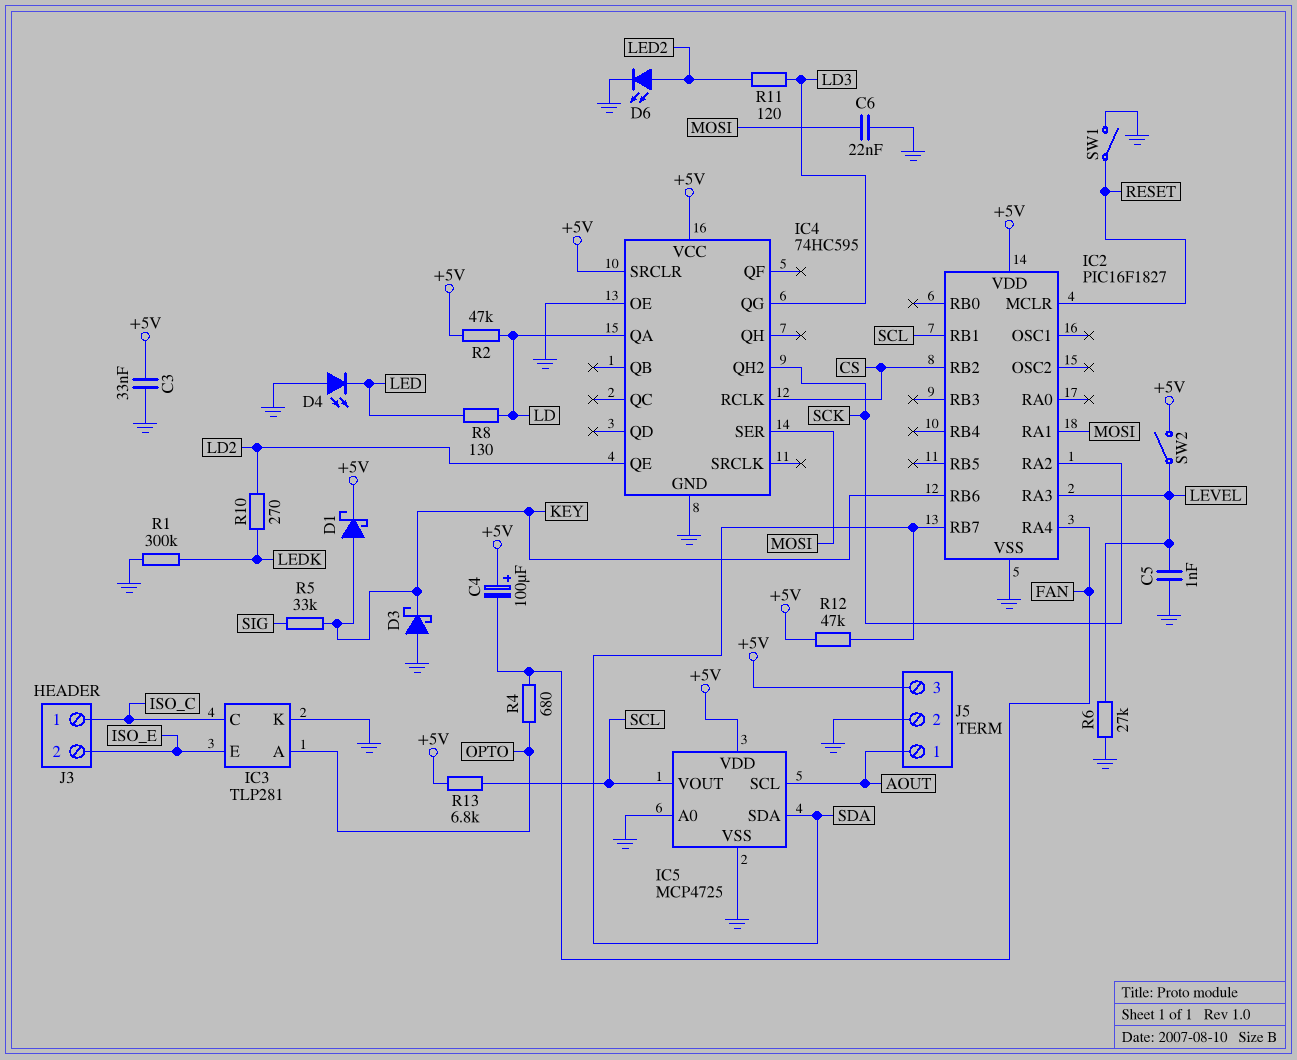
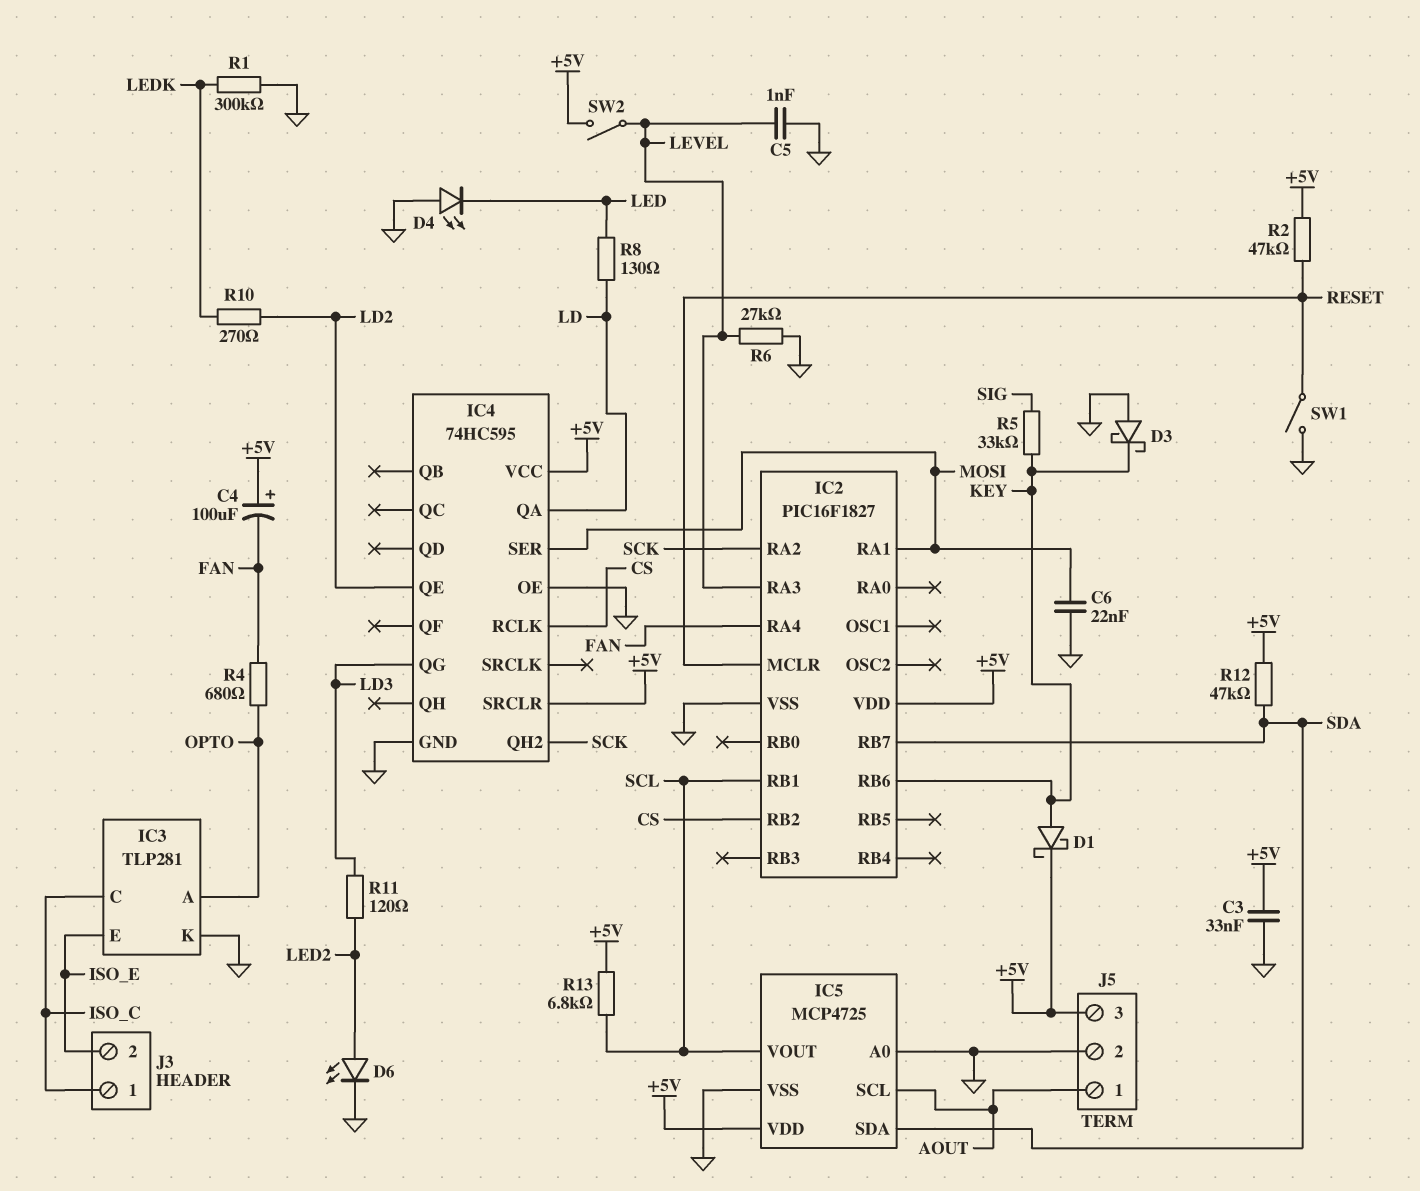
R2: 47k (+5V, LD) -> 47k (+5V, RESET)

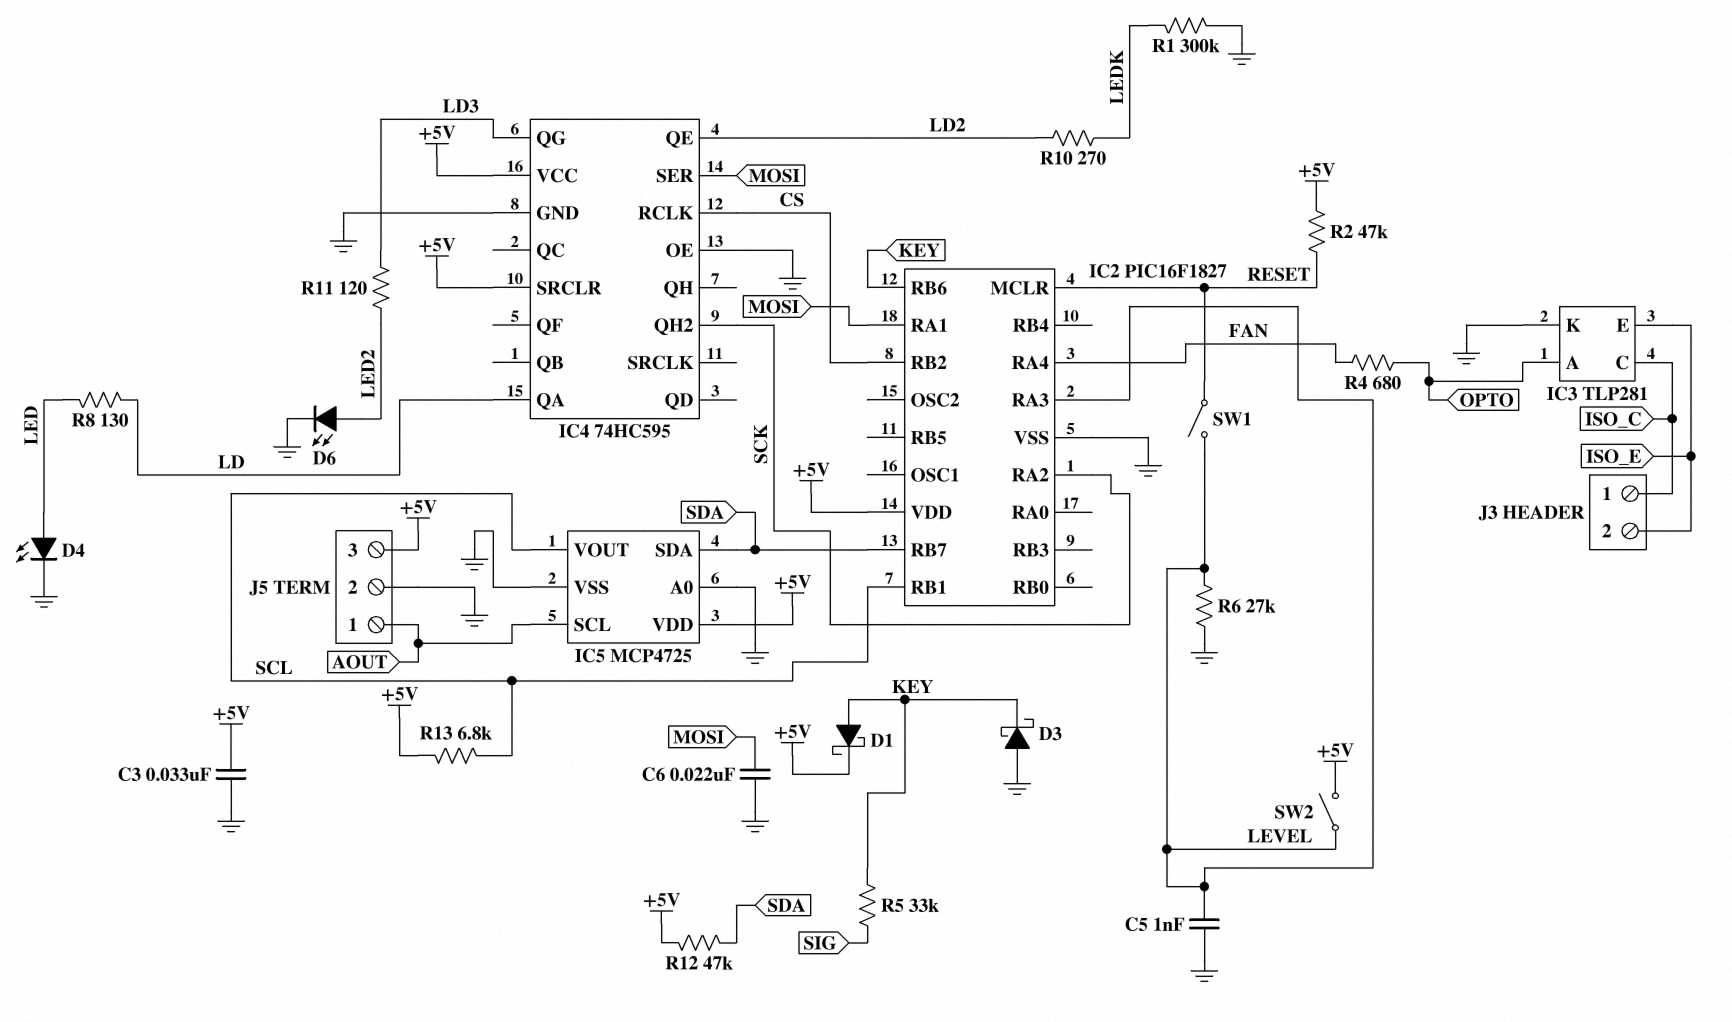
C4: 100uF (plus +5V, minus FAN) -> none
D4: LED (A GND, K LED) -> LED (A LED, K GND)
SW1: switch (GND, RESET) -> switch (LEVEL, RESET)

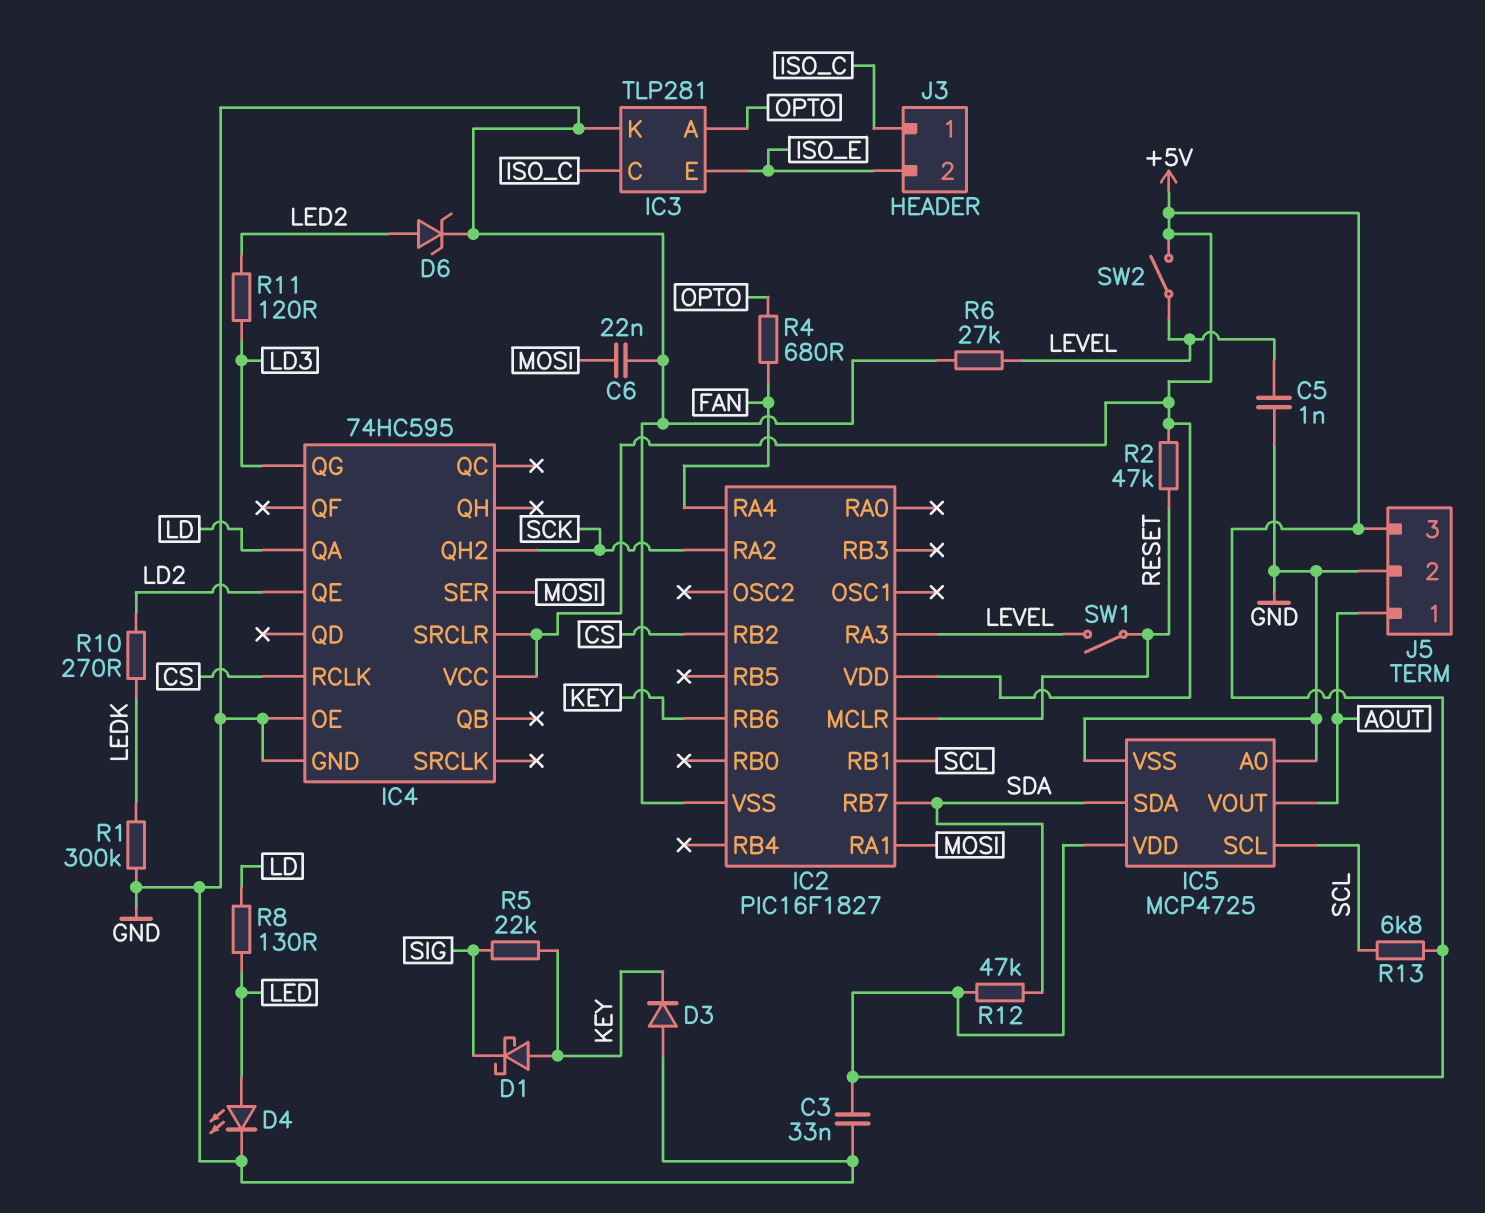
D1: schottky (A KEY, K +5V) -> schottky (A KEY, K SIG)
D3: schottky (A GND, K KEY) -> diode (A GND, K KEY)
D6: LED (A LED2, K GND) -> zener (A LED2, K GND)
IC5 pin SCL: AOUT -> SCL
IC5 pin VOUT: SCL -> AOUT
R5: 33k (KEY, SIG) -> 22k (KEY, SIG)

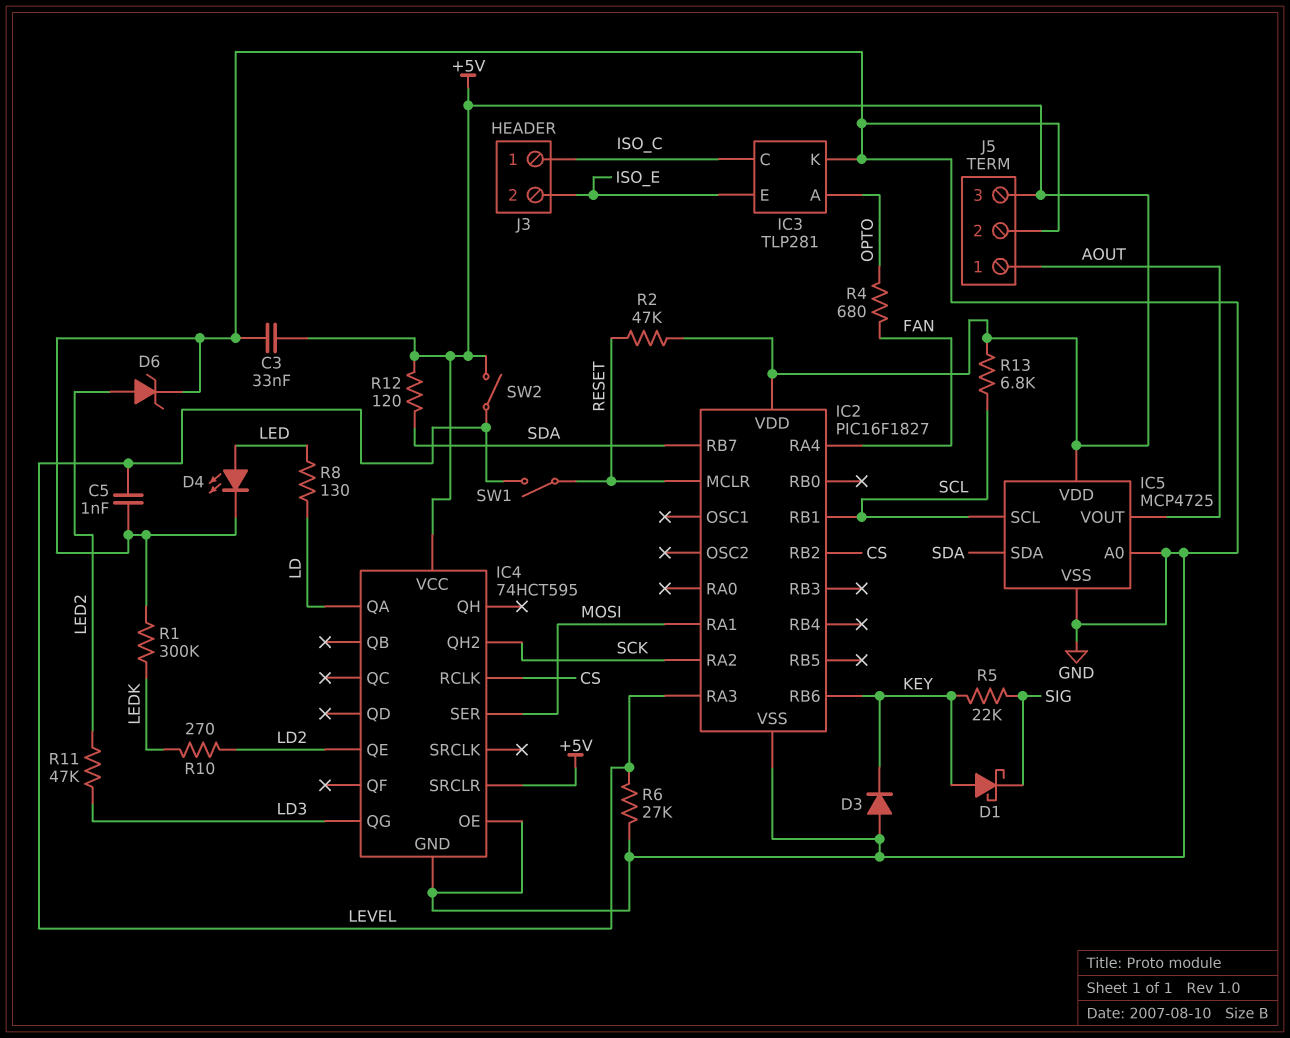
C6: 22nF (GND, MOSI) -> none
IC4: 74HC595 -> 74HCT595
R11: 120 (LD3, LED2) -> 47k (LD3, LED2)
R12: 47k (+5V, SDA) -> 120 (+5V, SDA)

